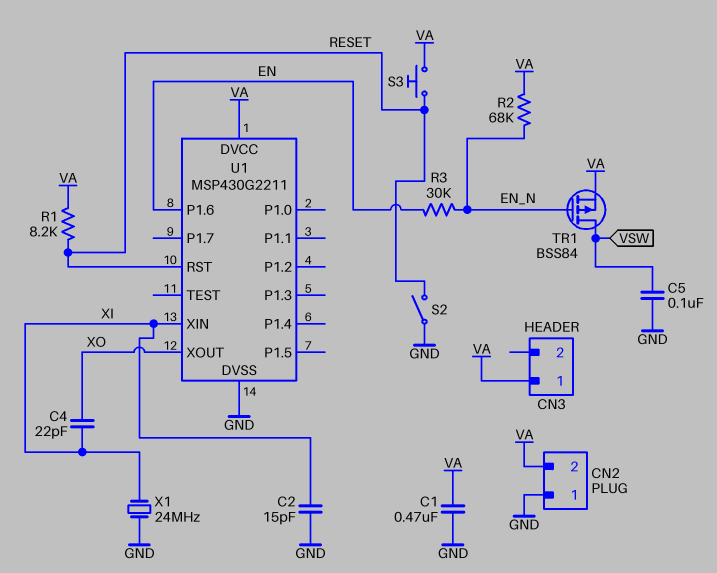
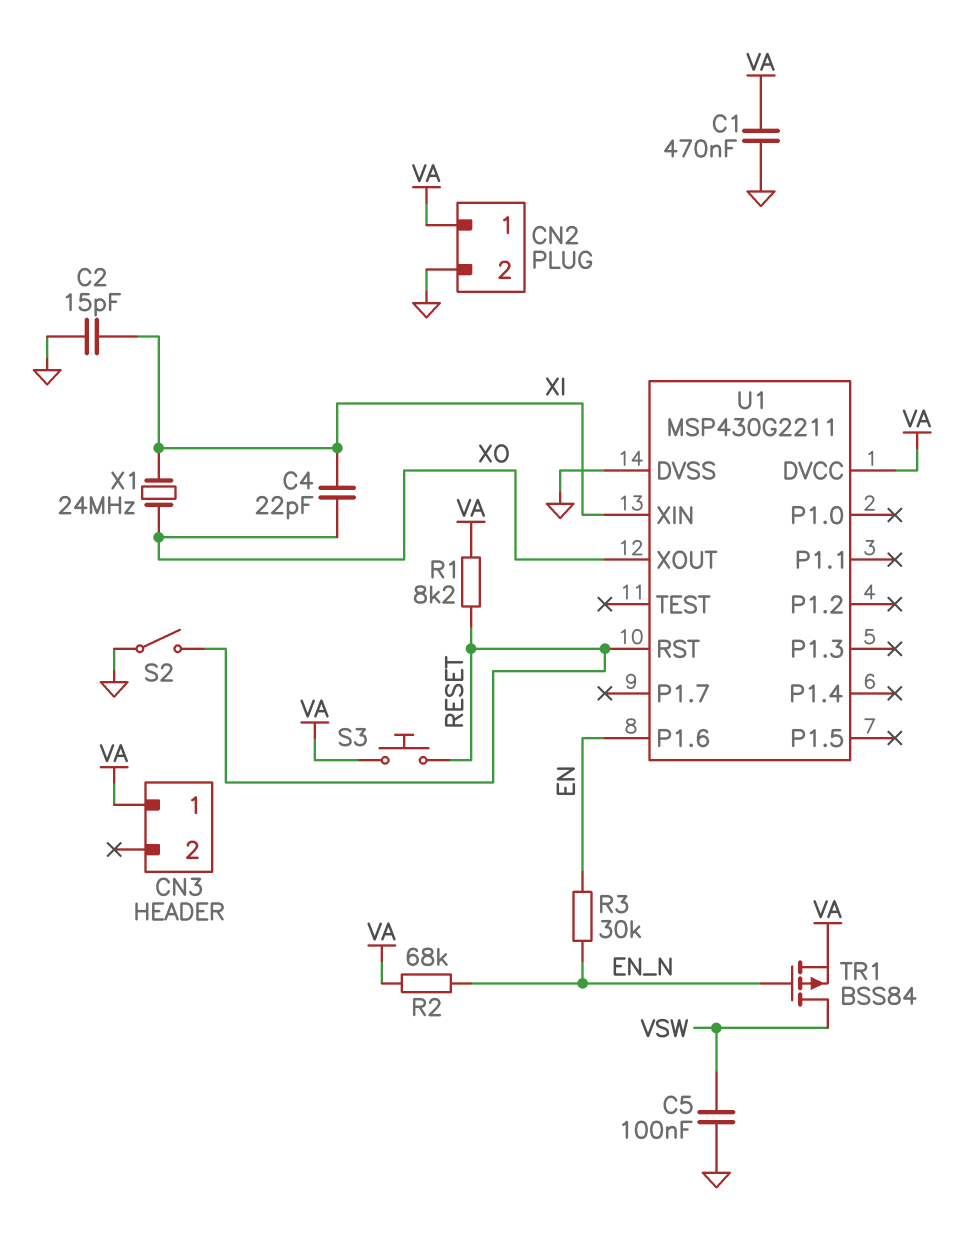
CN2 pin 1: GND -> VA
CN2 pin 2: VA -> GND
X1: 24MHz (GND, XI) -> 24MHz (XI, XO)

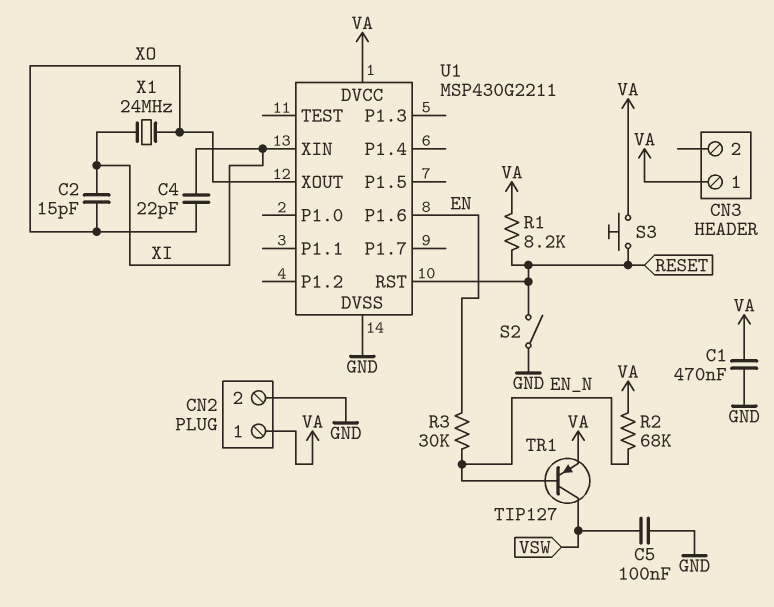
C2: 15pF (GND, XI) -> 15pF (XI, XO)
TR1: PMOS BSS84 (G EN_N, D VSW, S VA) -> PNP TIP127 (B EN_N, C VSW, E VA)

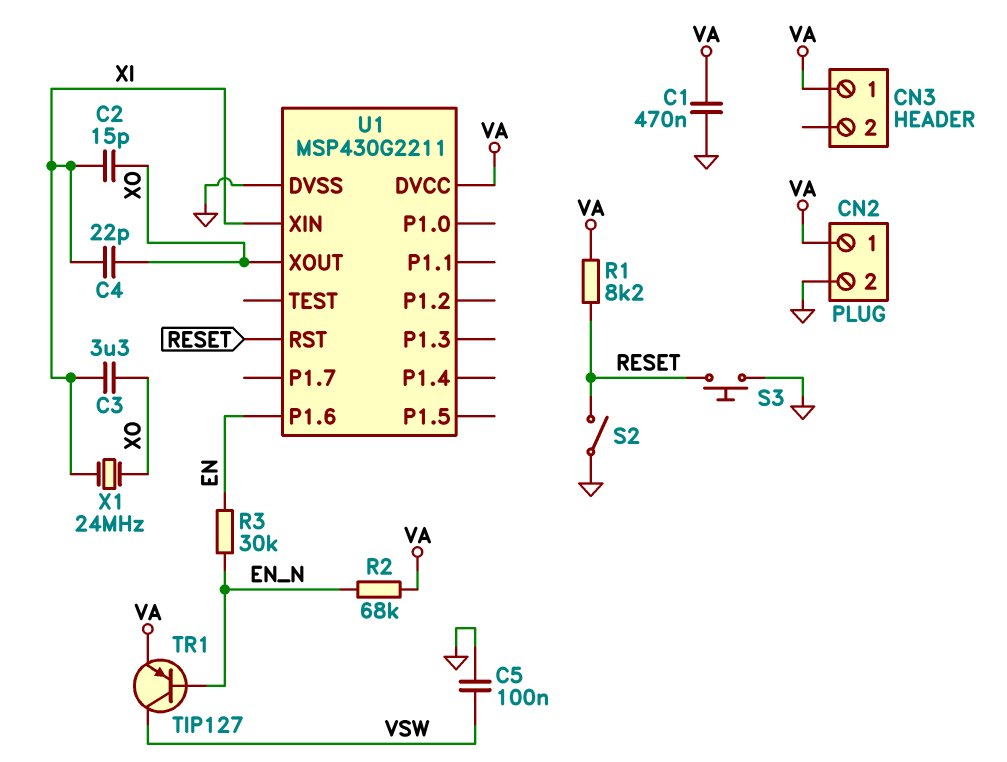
C3: none -> 3.3uF (XI, XO)
S3: button (RESET, VA) -> button (GND, RESET)

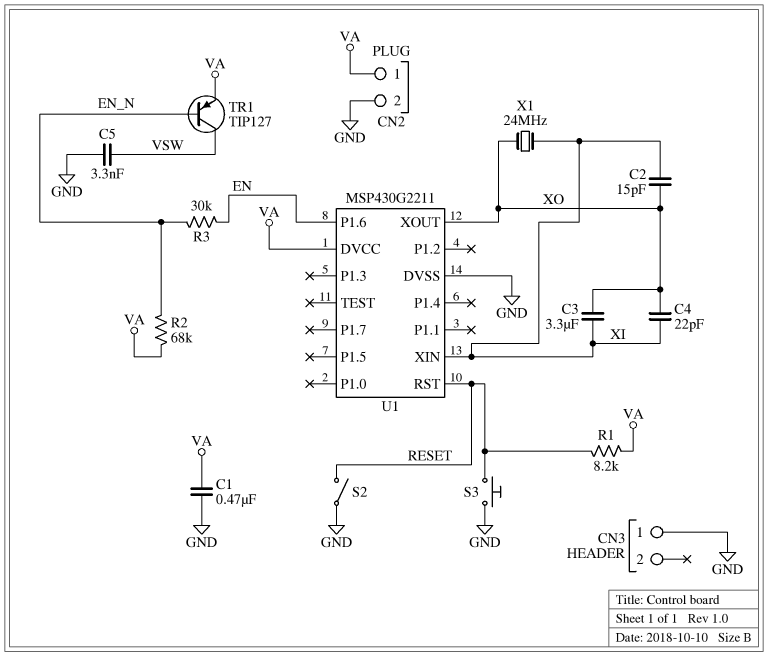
C5: 100nF (GND, VSW) -> 3.3nF (GND, VSW)
CN3 pin 1: VA -> GND

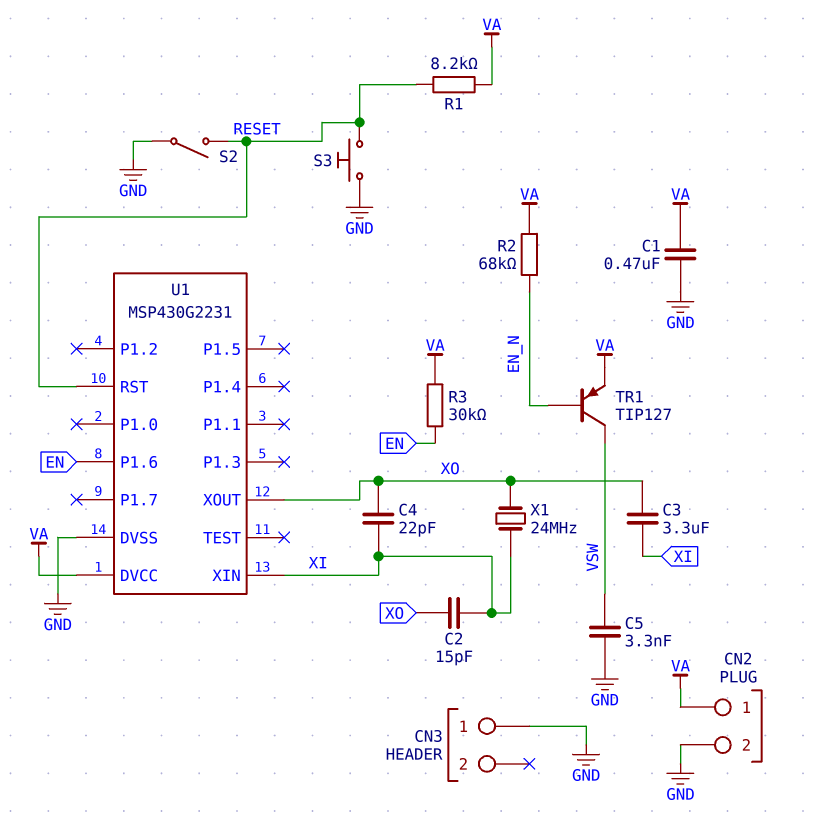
R3: 30k (EN, EN_N) -> 30k (EN, VA)
U1: MSP430G2211 -> MSP430G2231

